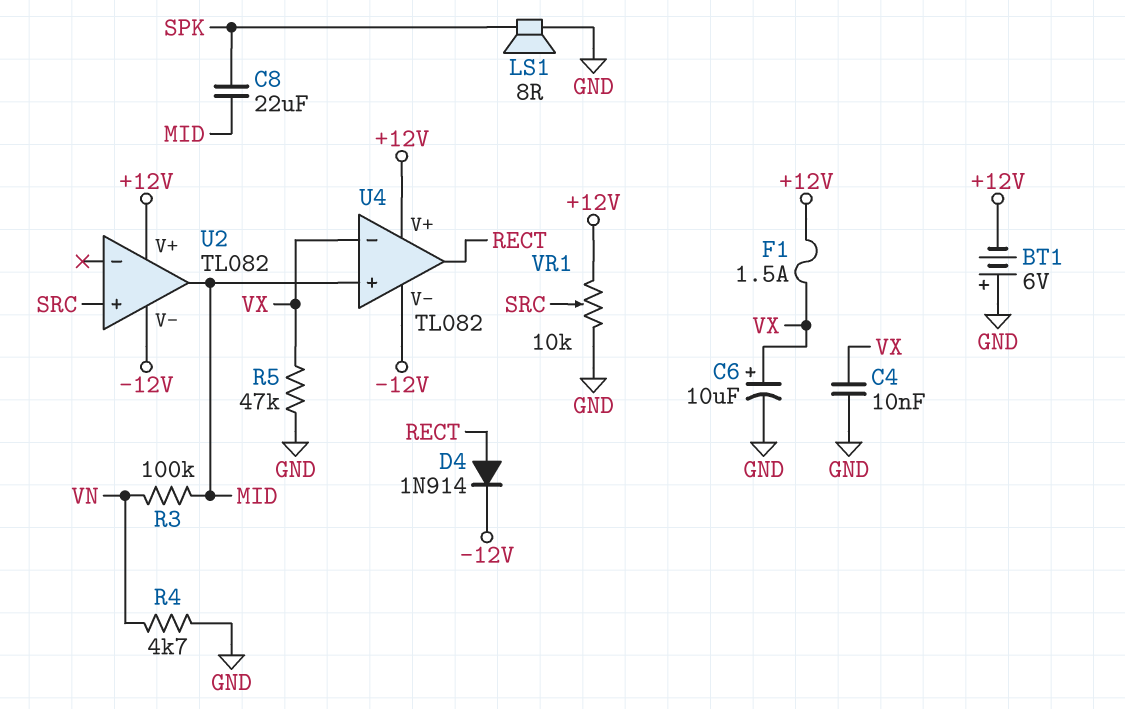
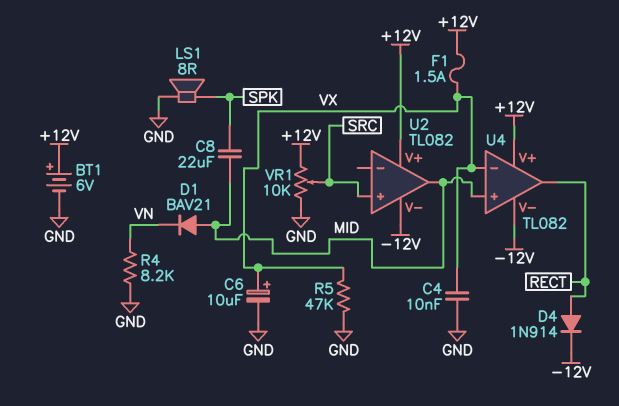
BT1: 6V (plus GND, minus +12V) -> 6V (plus +12V, minus GND)
D1: none -> diode BAV21 (A MID, K VN)
R3: 100k (MID, VN) -> none
R4: 4.7k (GND, VN) -> 8.2k (GND, VN)

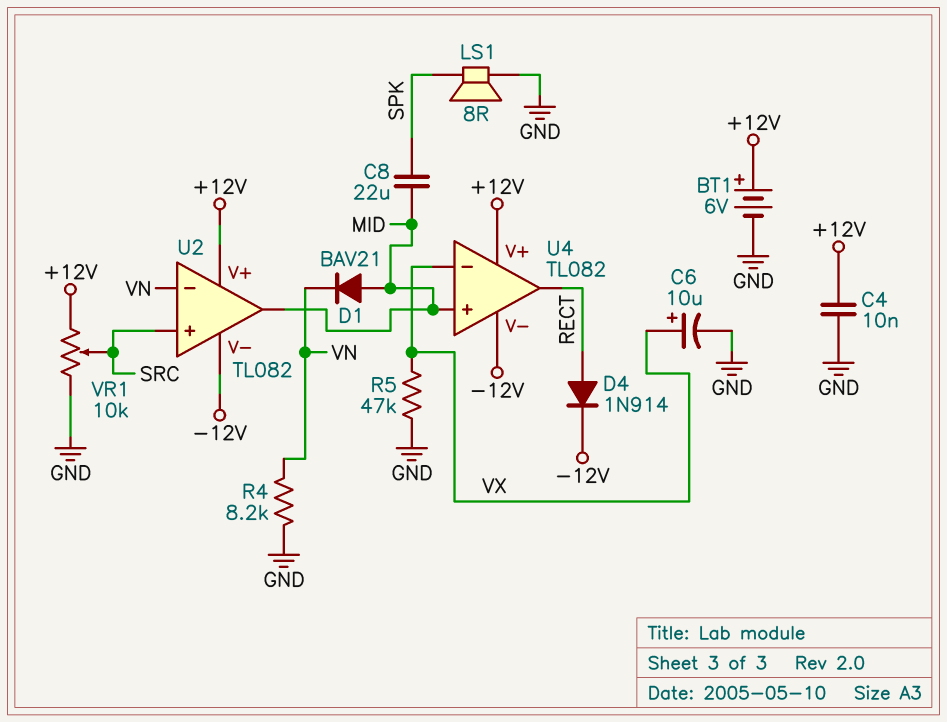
C4: 10nF (GND, VX) -> 10nF (+12V, GND)
F1: 1.5A (+12V, VX) -> none
U2 pin in-: none -> VN

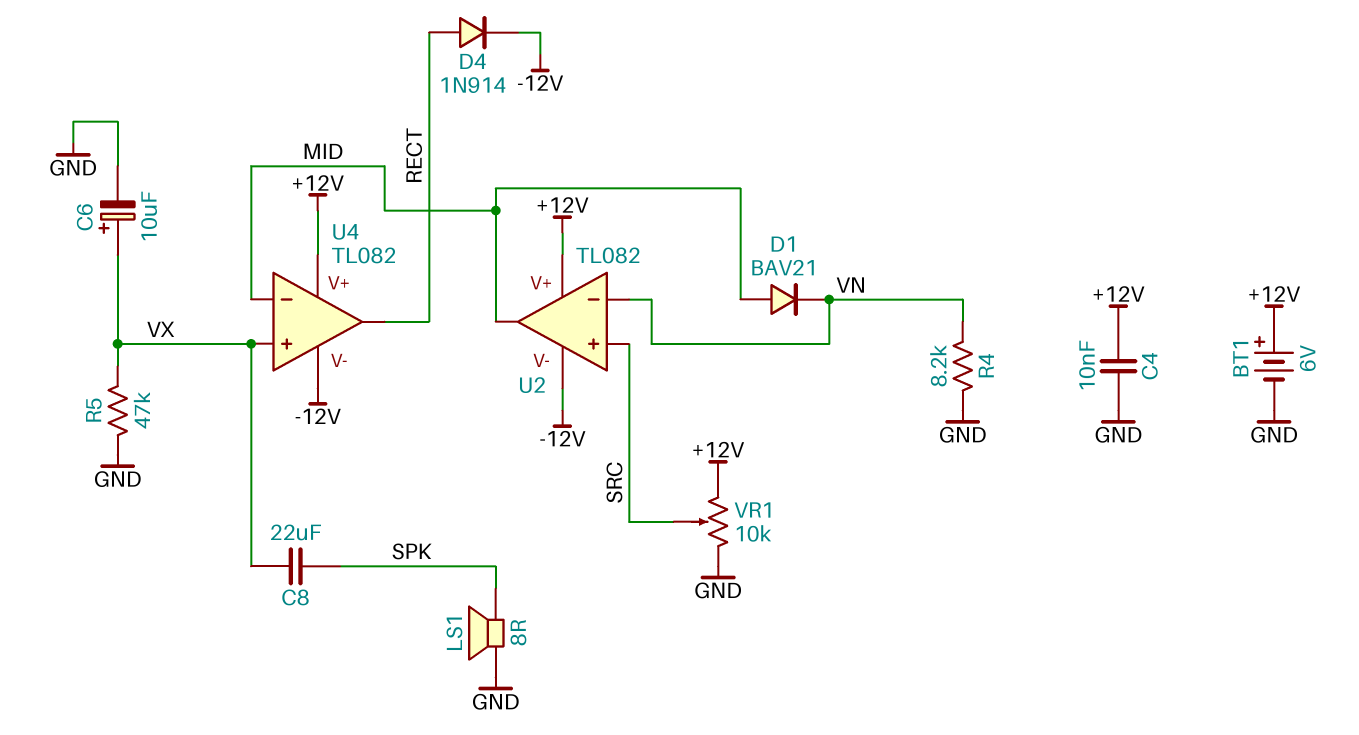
C8: 22uF (MID, SPK) -> 22uF (SPK, VX)
U4 pin in+: MID -> VX
U4 pin in-: VX -> MID

